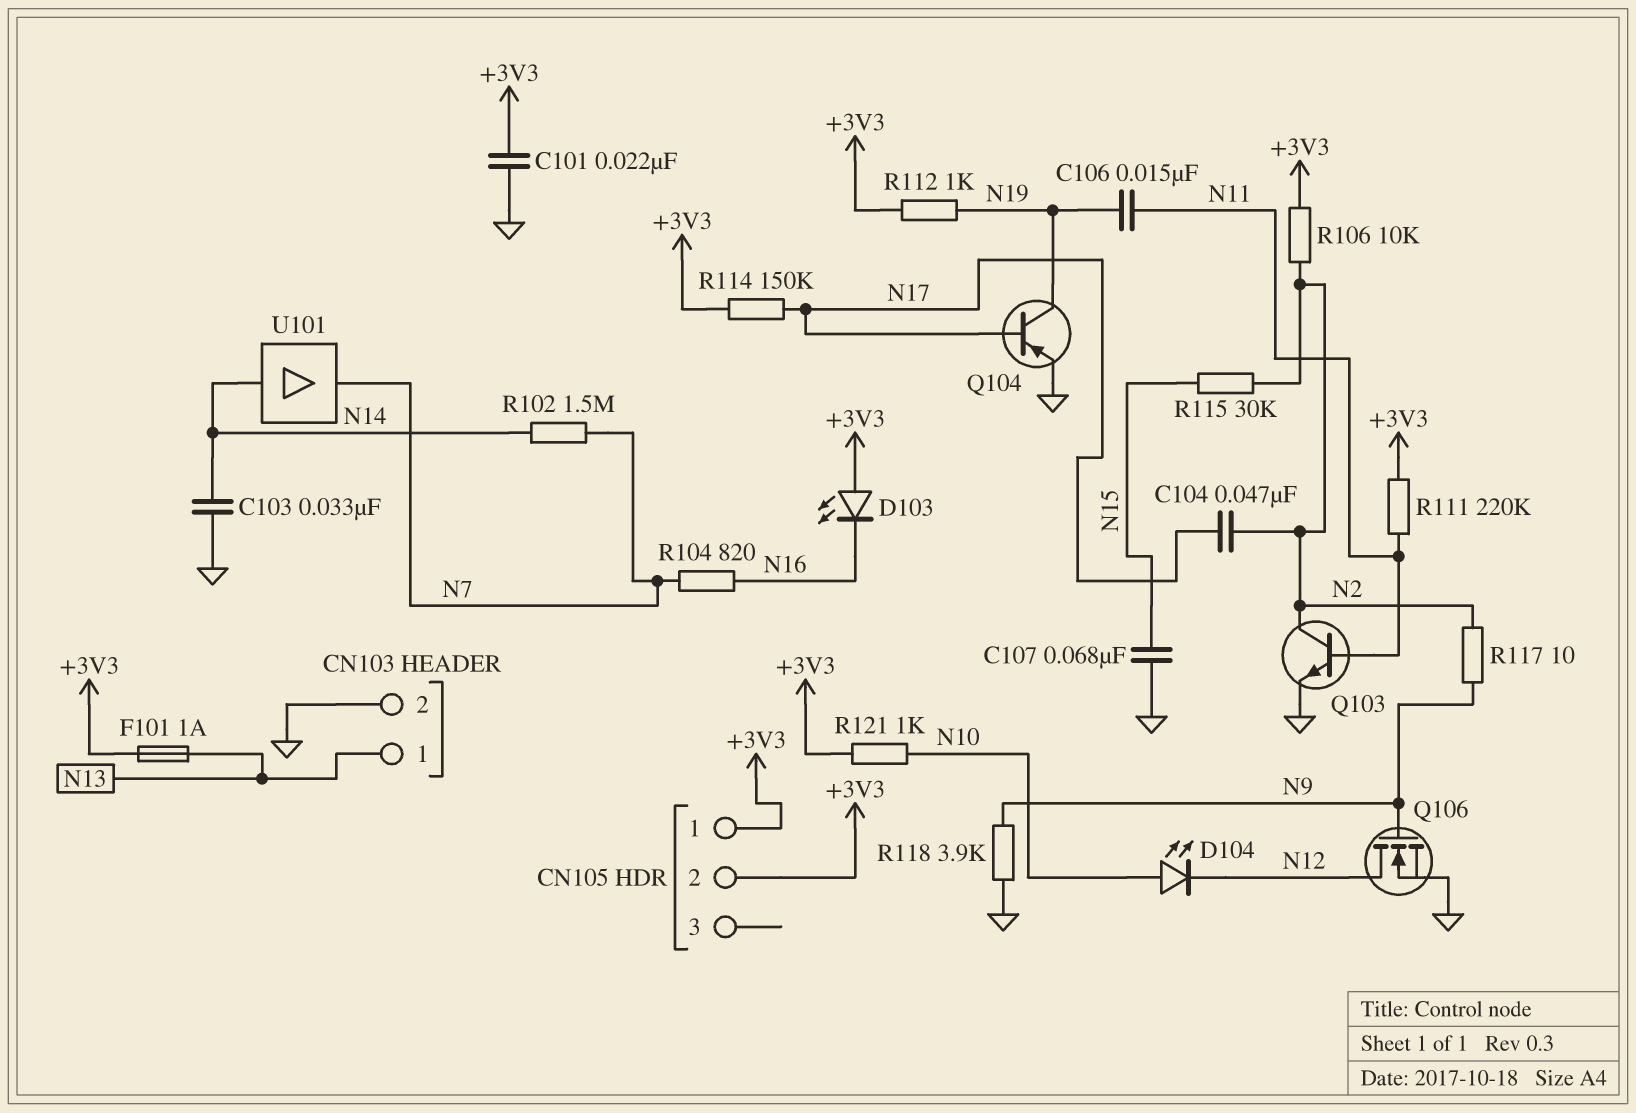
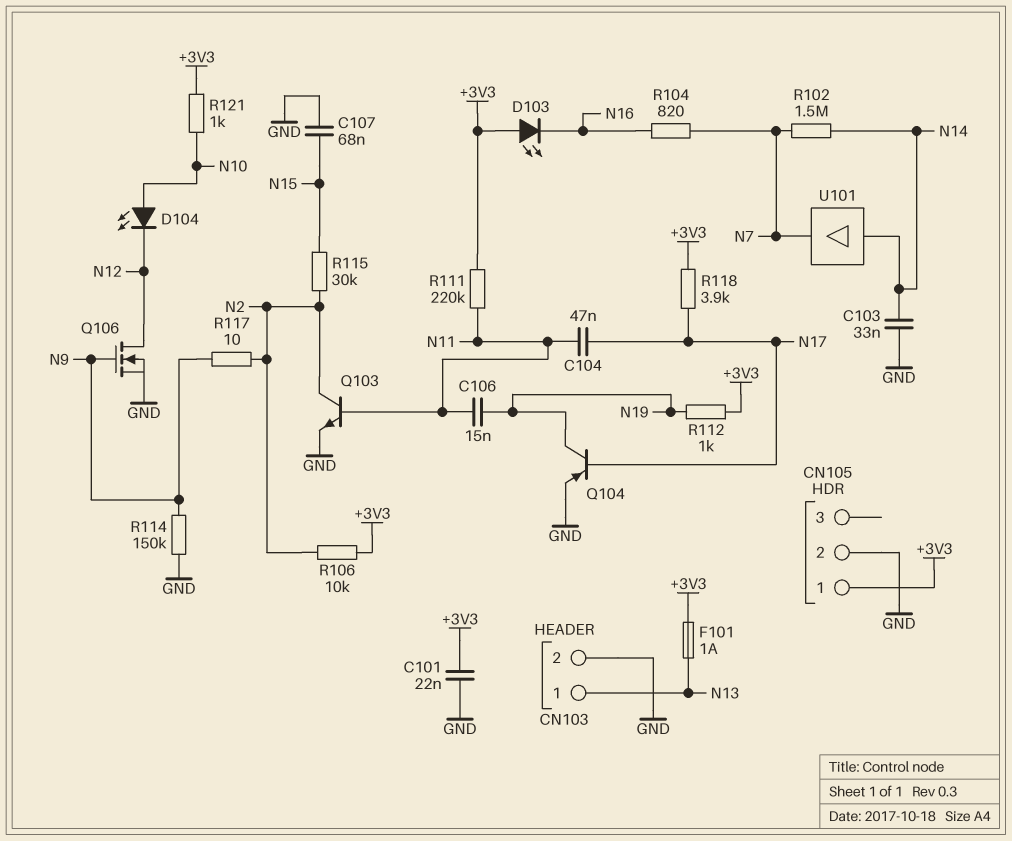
C104: 47nF (N2, N17) -> 47nF (N11, N17)
CN105 pin 2: +3V3 -> GND
R114: 150k (+3V3, N17) -> 150k (GND, N9)
R118: 3.9k (GND, N9) -> 3.9k (+3V3, N17)

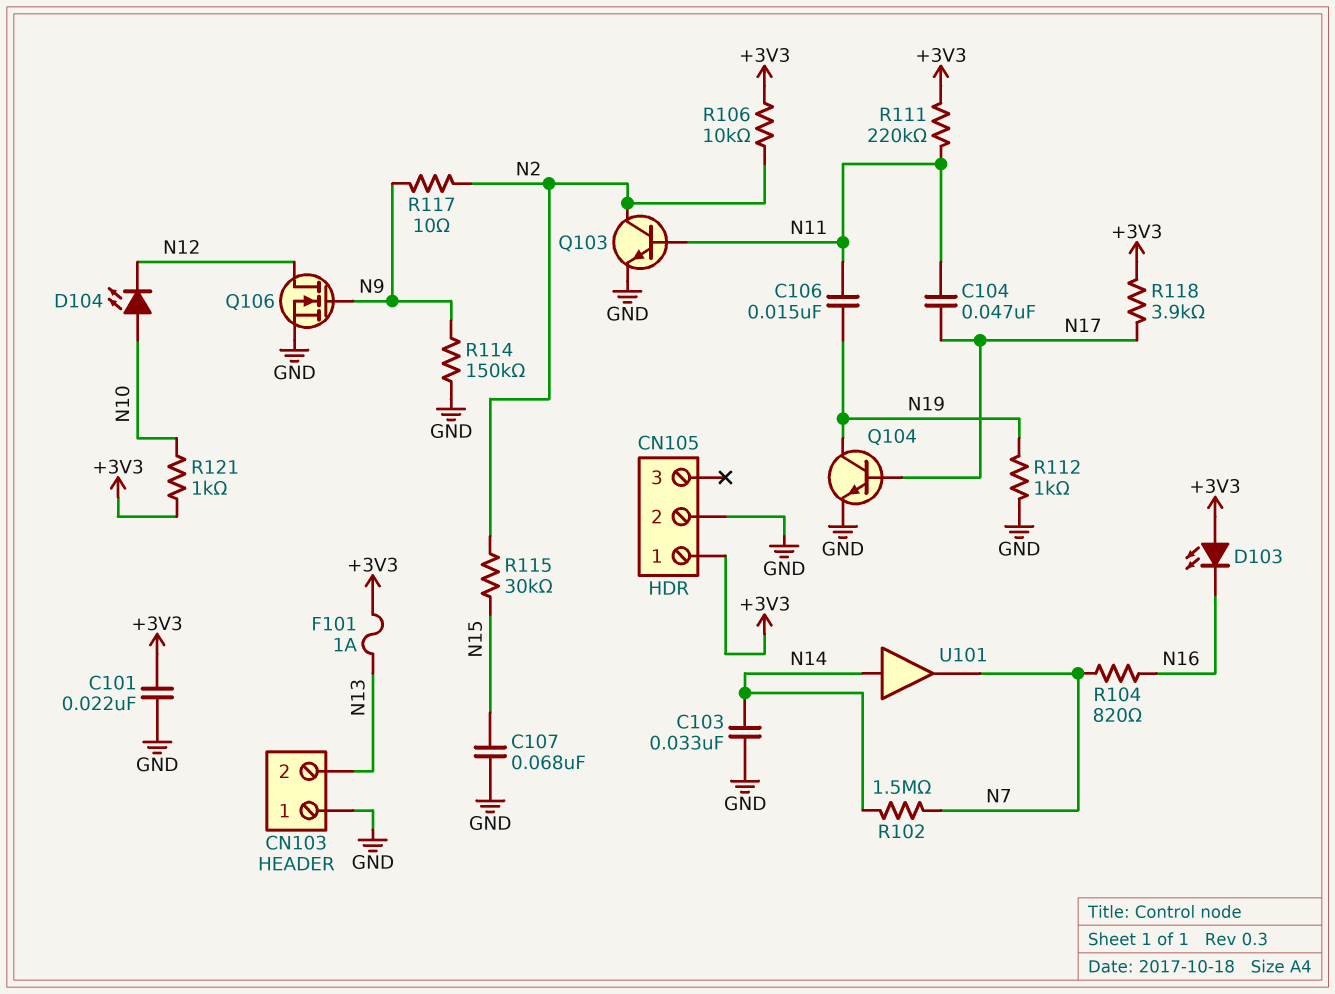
CN103 pin 1: N13 -> GND
CN103 pin 2: GND -> N13
Q104: PNP (B N17, C N19, E GND) -> NPN (B N17, C N19, E GND)
R112: 1k (+3V3, N19) -> 1k (GND, N19)

